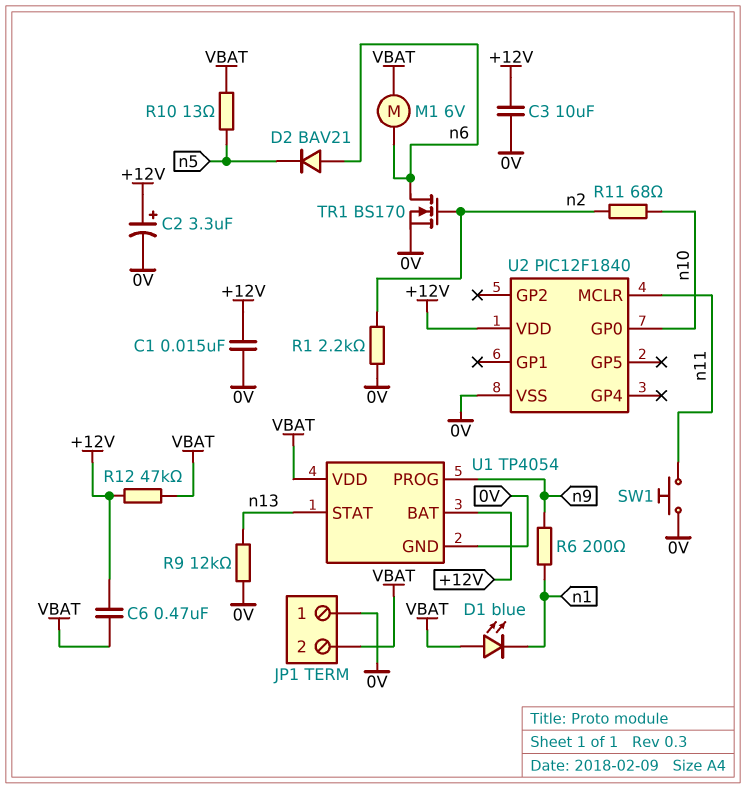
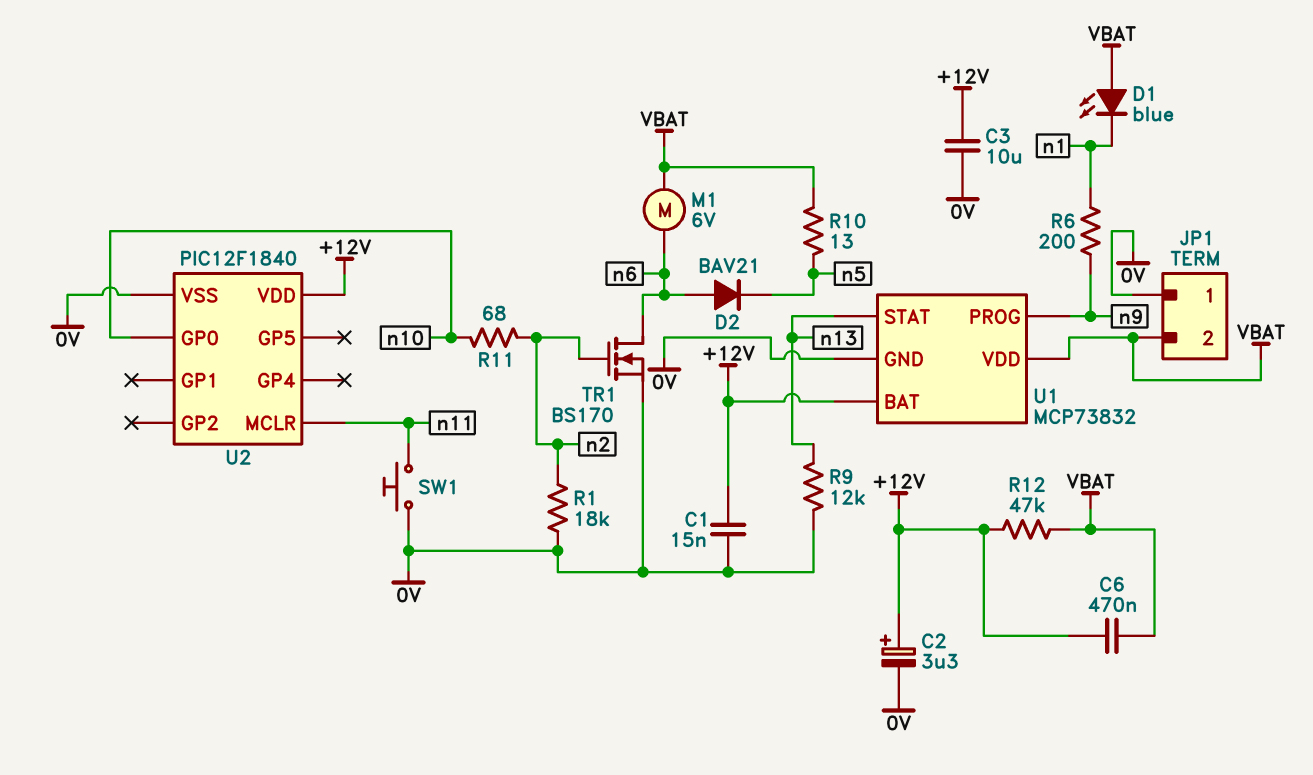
R1: 2.2k (0V, n2) -> 18k (0V, n2)
U1: TP4054 -> MCP73832

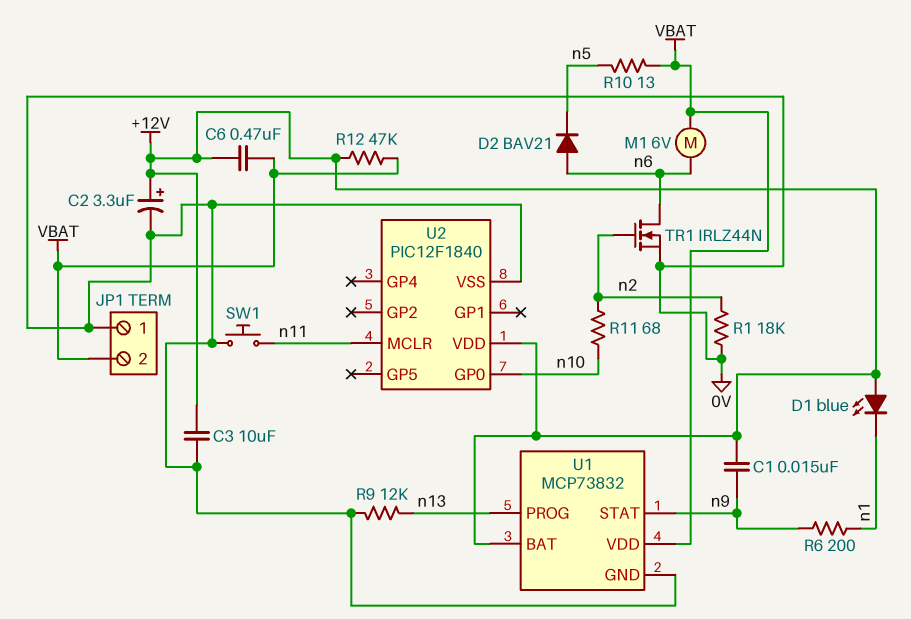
C1: 15nF (+12V, 0V) -> 15nF (+12V, n9)
D1: LED blue (A VBAT, K n1) -> LED blue (A +12V, K n1)
TR1: NMOS BS170 (G n2, D n6, S 0V) -> NMOS IRLZ44N (G n2, D n6, S 0V)
U1 pin PROG: n9 -> n13
U1 pin STAT: n13 -> n9

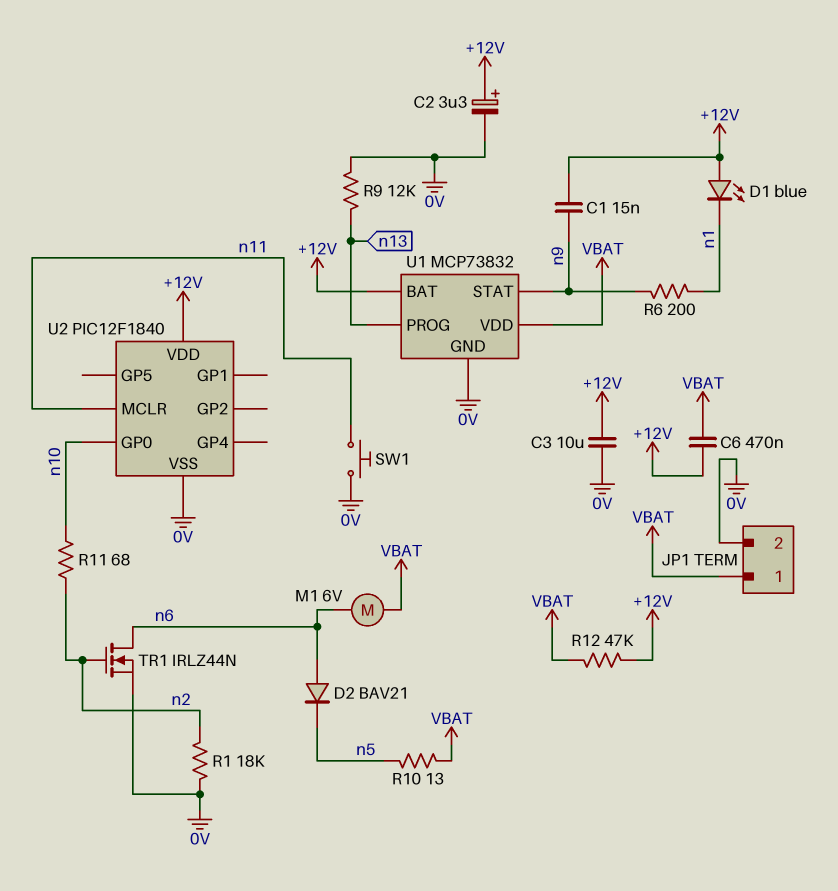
JP1 pin 1: 0V -> VBAT
JP1 pin 2: VBAT -> 0V

